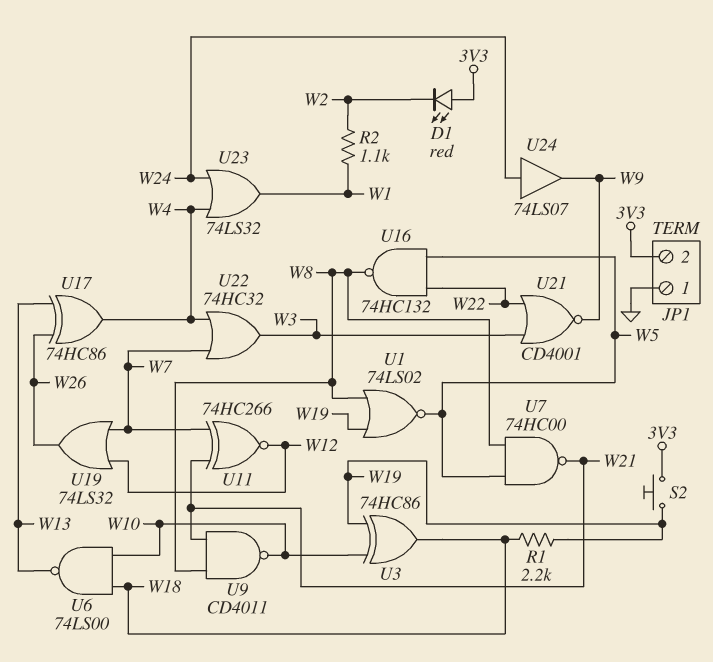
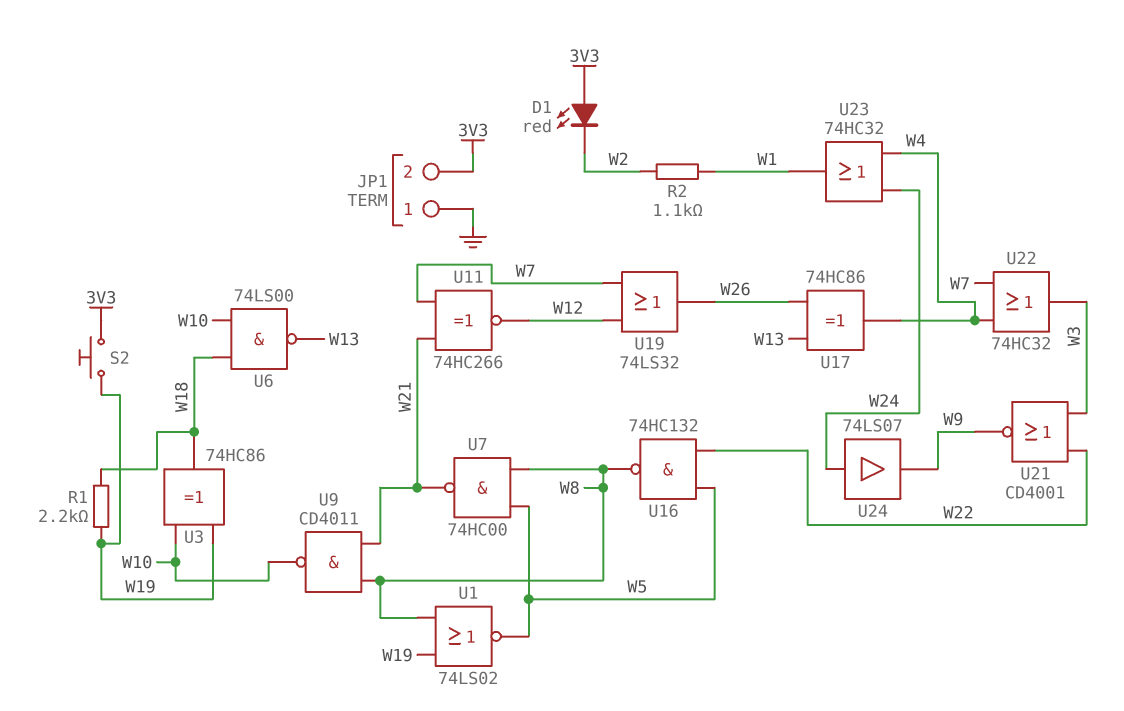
U23: OR 74LS32 (in W4, in W24, out W1) -> OR 74HC32 (in W4, in W24, out W1)

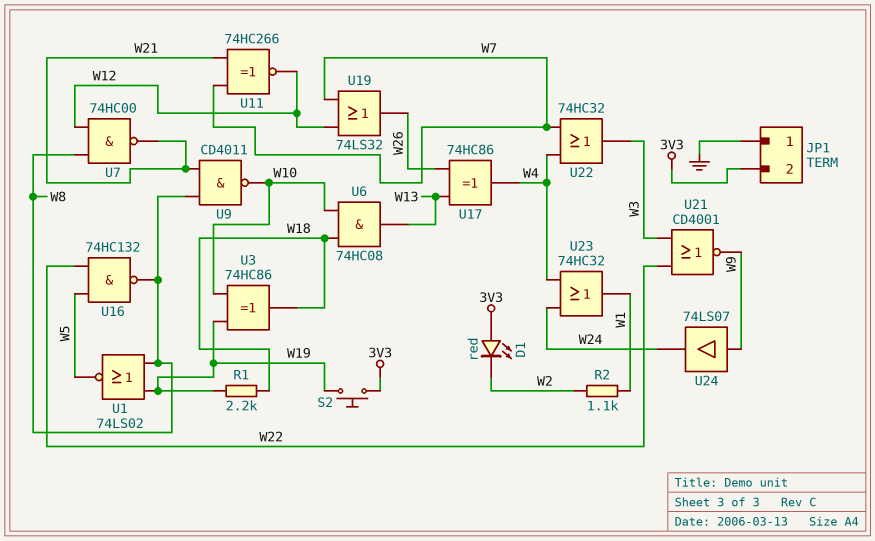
U6: NAND 74LS00 (in W10, in W18, out W13) -> AND 74HC08 (in W10, in W18, out W13)
U7: NAND 74HC00 (in W5, in W8, out W21) -> NAND 74HC00 (in W8, in W12, out W21)
U24: buffer 74LS07 (in W24, out W9) -> buffer 74LS07 (in W9, out W24)

